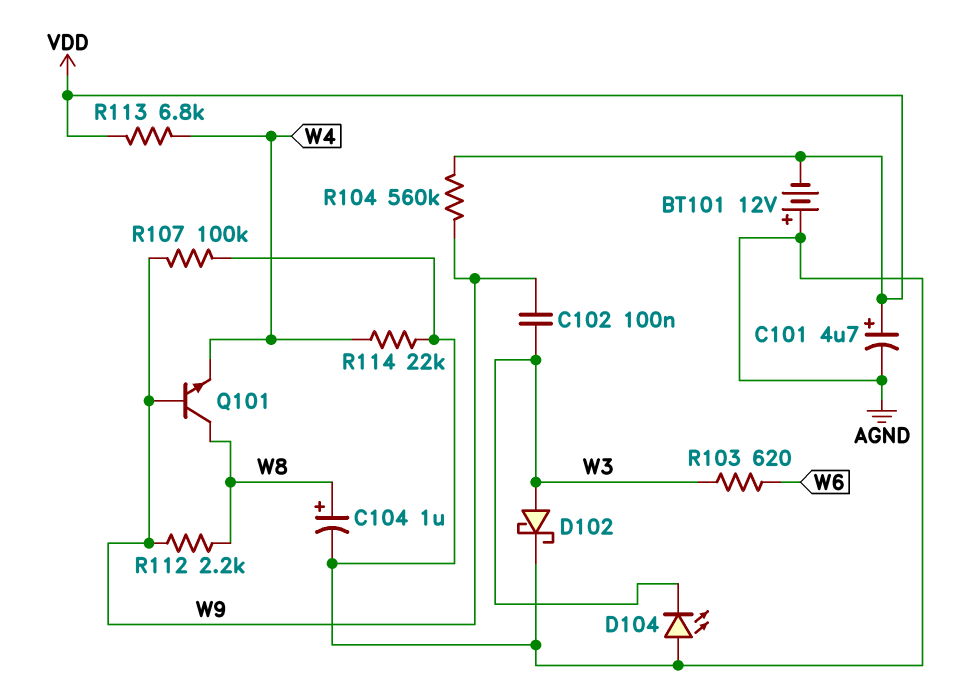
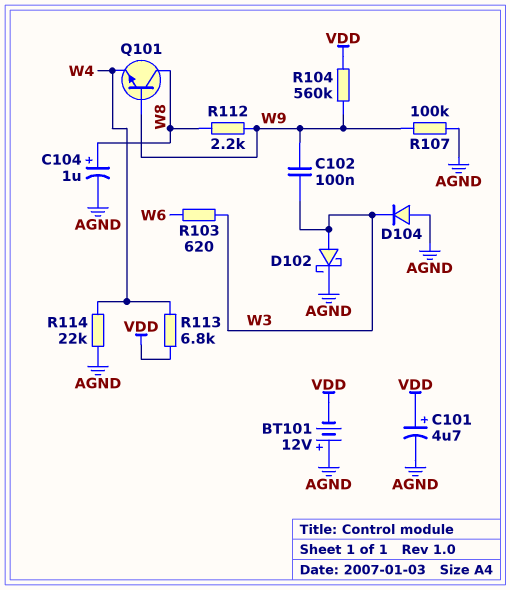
D104: LED (A AGND, K W3) -> diode (A AGND, K W3)

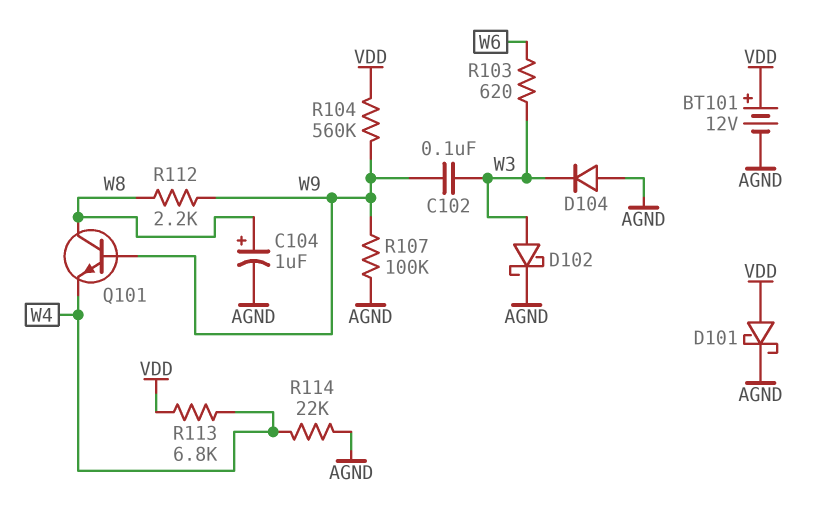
BT101: 12V (plus AGND, minus VDD) -> 12V (plus VDD, minus AGND)
C101: 4.7uF (plus VDD, minus AGND) -> none
D101: none -> schottky (A VDD, K AGND)

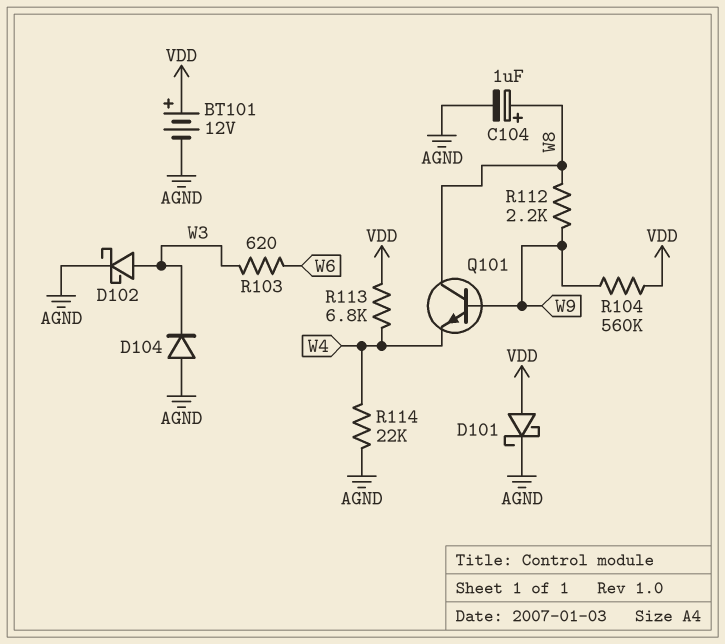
C102: 100nF (W3, W9) -> none
R107: 100k (AGND, W9) -> none

